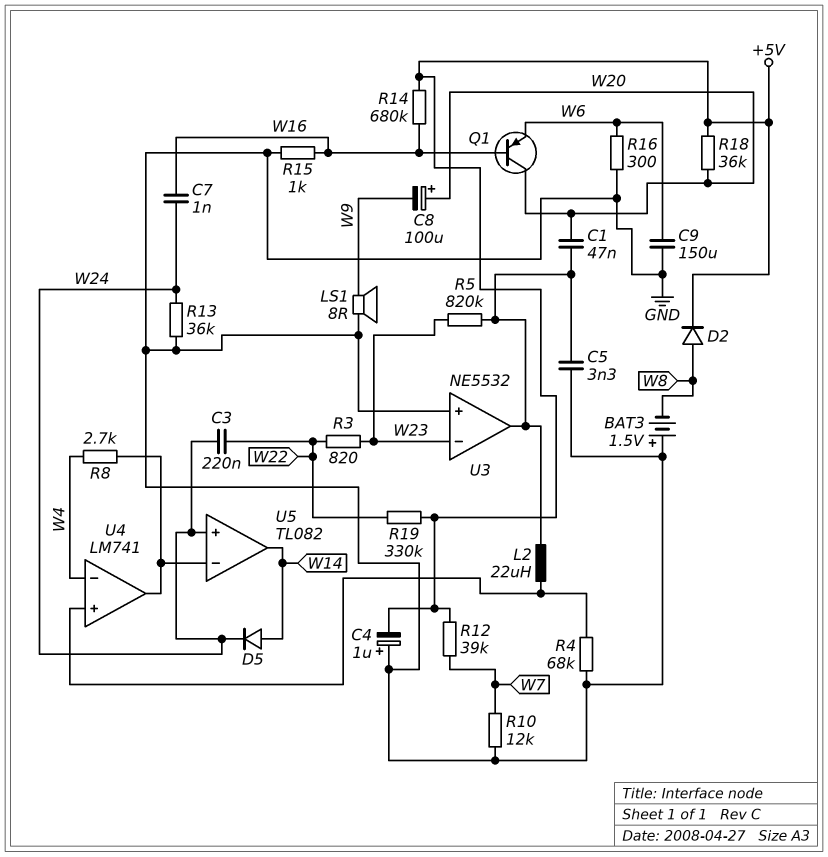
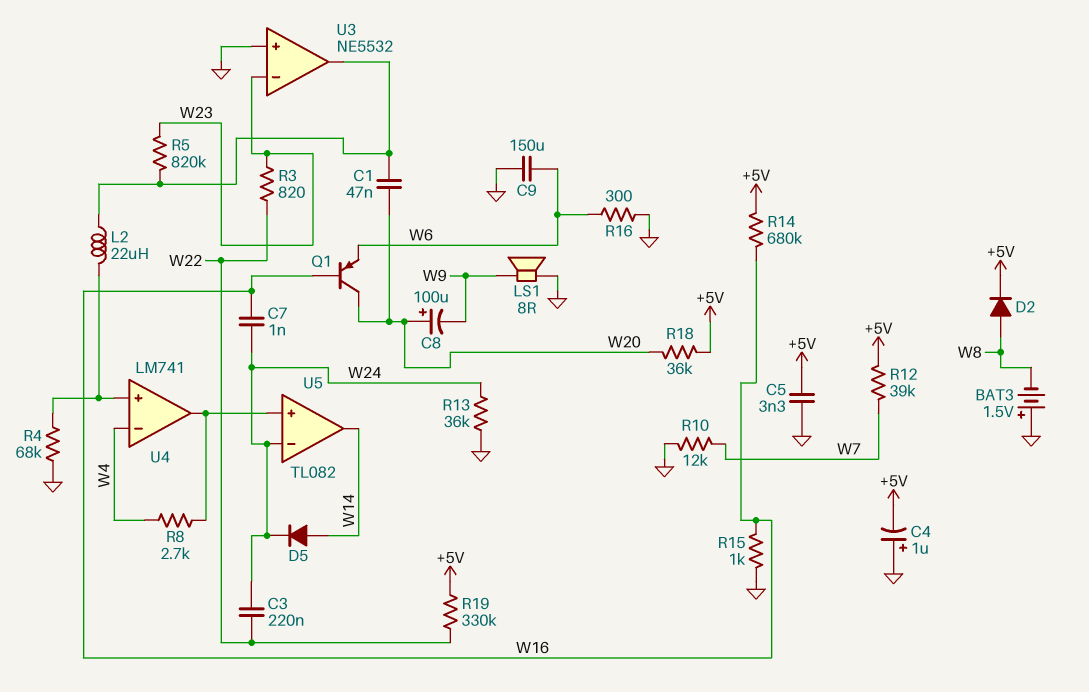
C5: 3.3nF (GND, U3/out) -> 3.3nF (+5V, GND)
U5 pin in+: W24 -> U4/out
U5 pin in-: U4/out -> W24

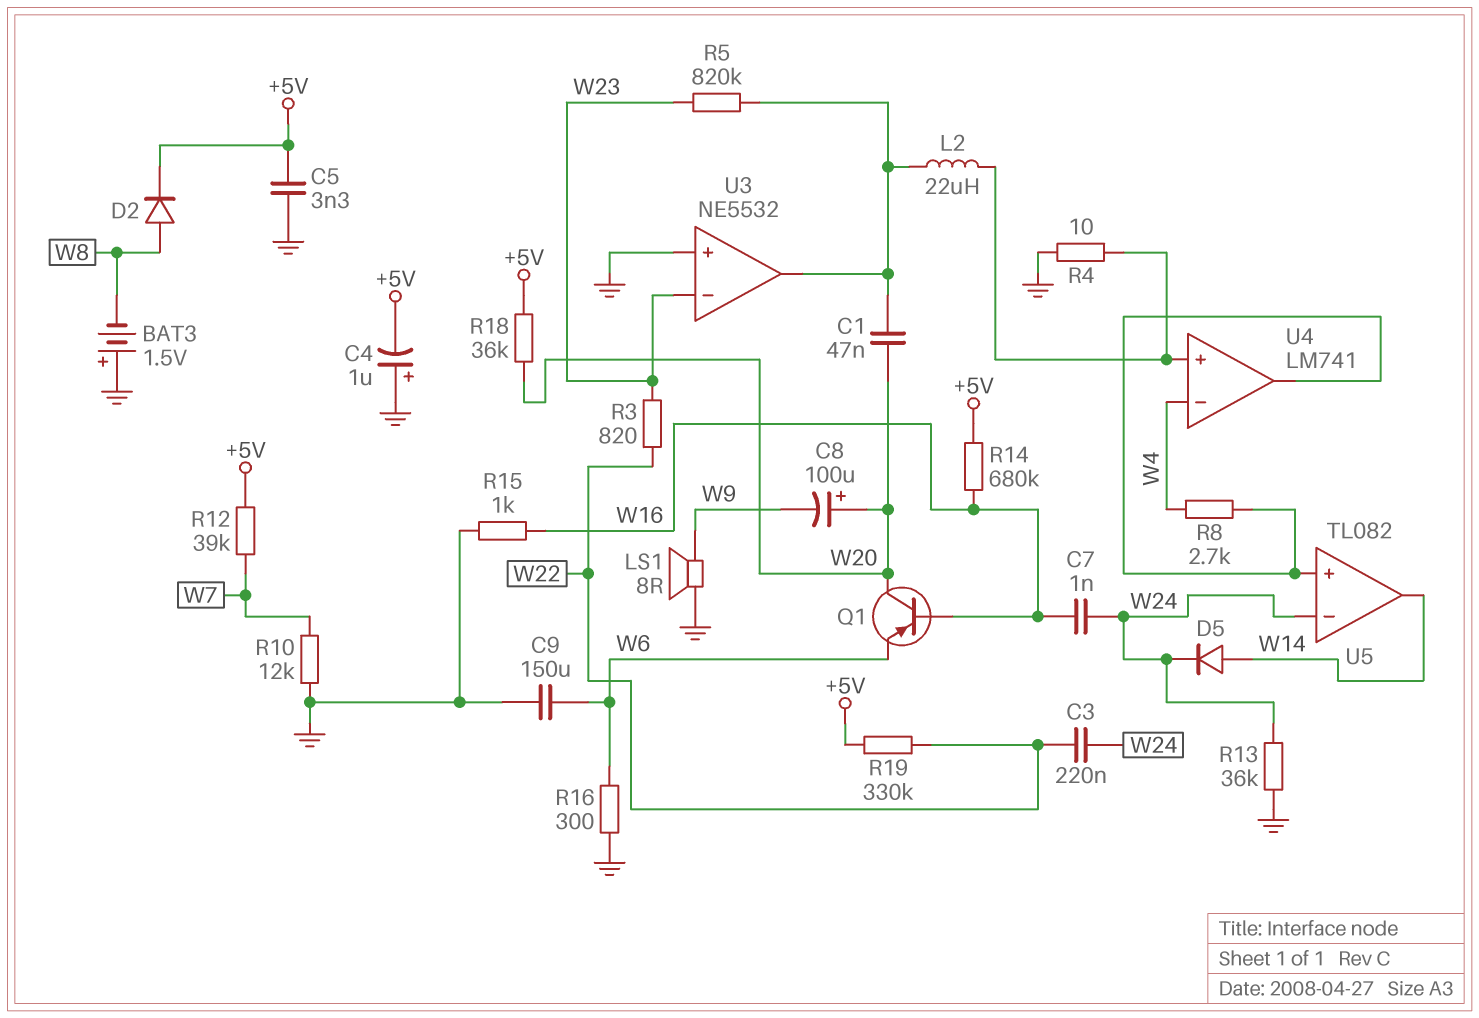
R4: 68k (GND, U4/in+) -> 10 (GND, U4/in+)

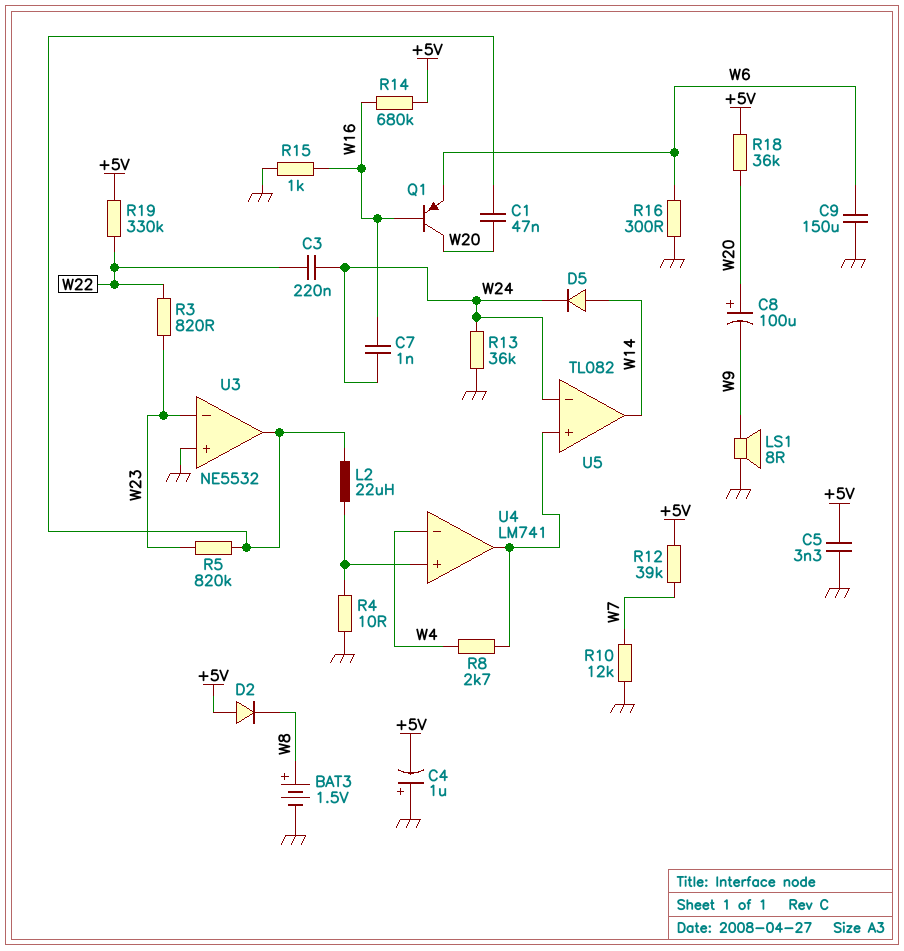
BAT3: 1.5V (plus GND, minus W8) -> 1.5V (plus W8, minus GND)
D2: diode (A W8, K +5V) -> diode (A +5V, K W8)

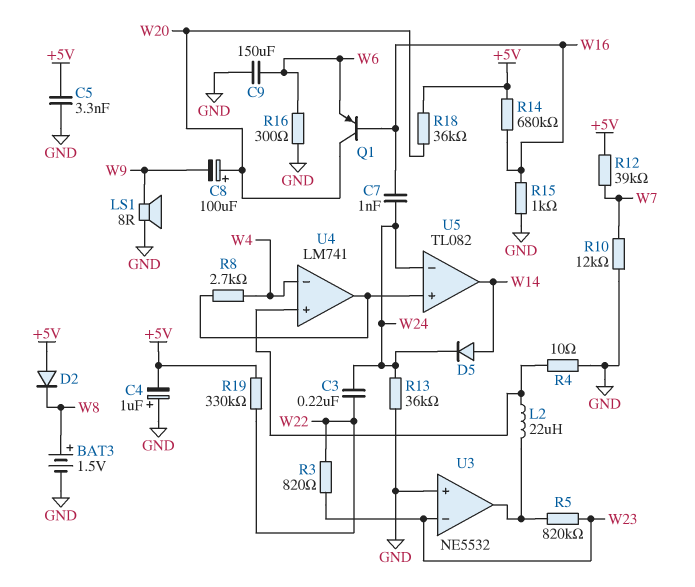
C1: 47nF (U3/out, W20) -> none

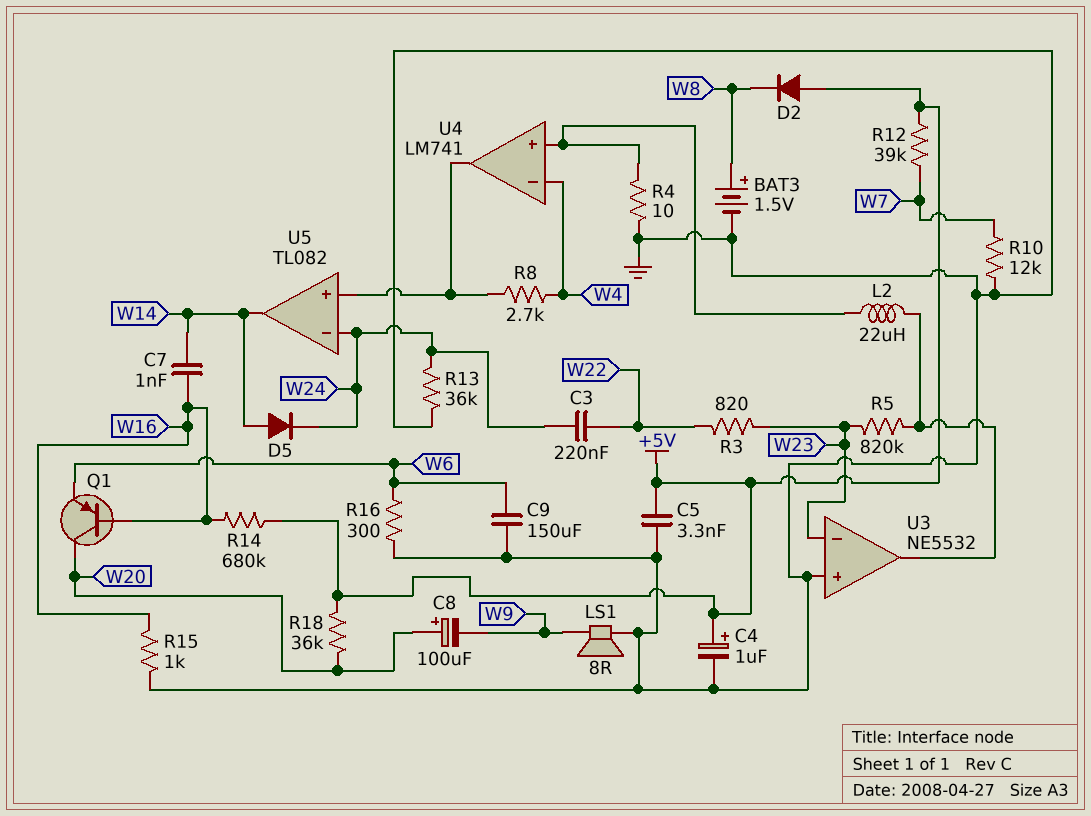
C4: 1uF (plus GND, minus +5V) -> 1uF (plus +5V, minus GND)
C7: 1nF (W16, W24) -> 1nF (W14, W16)
R19: 330k (+5V, W22) -> none

